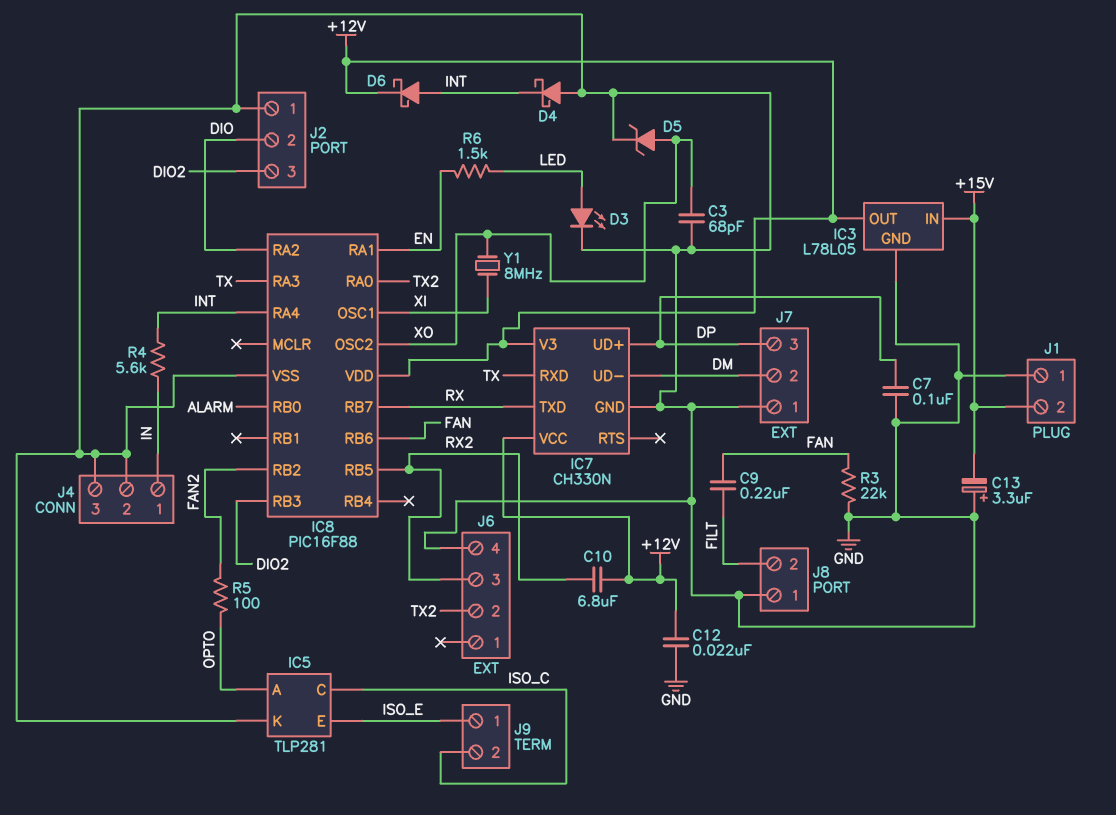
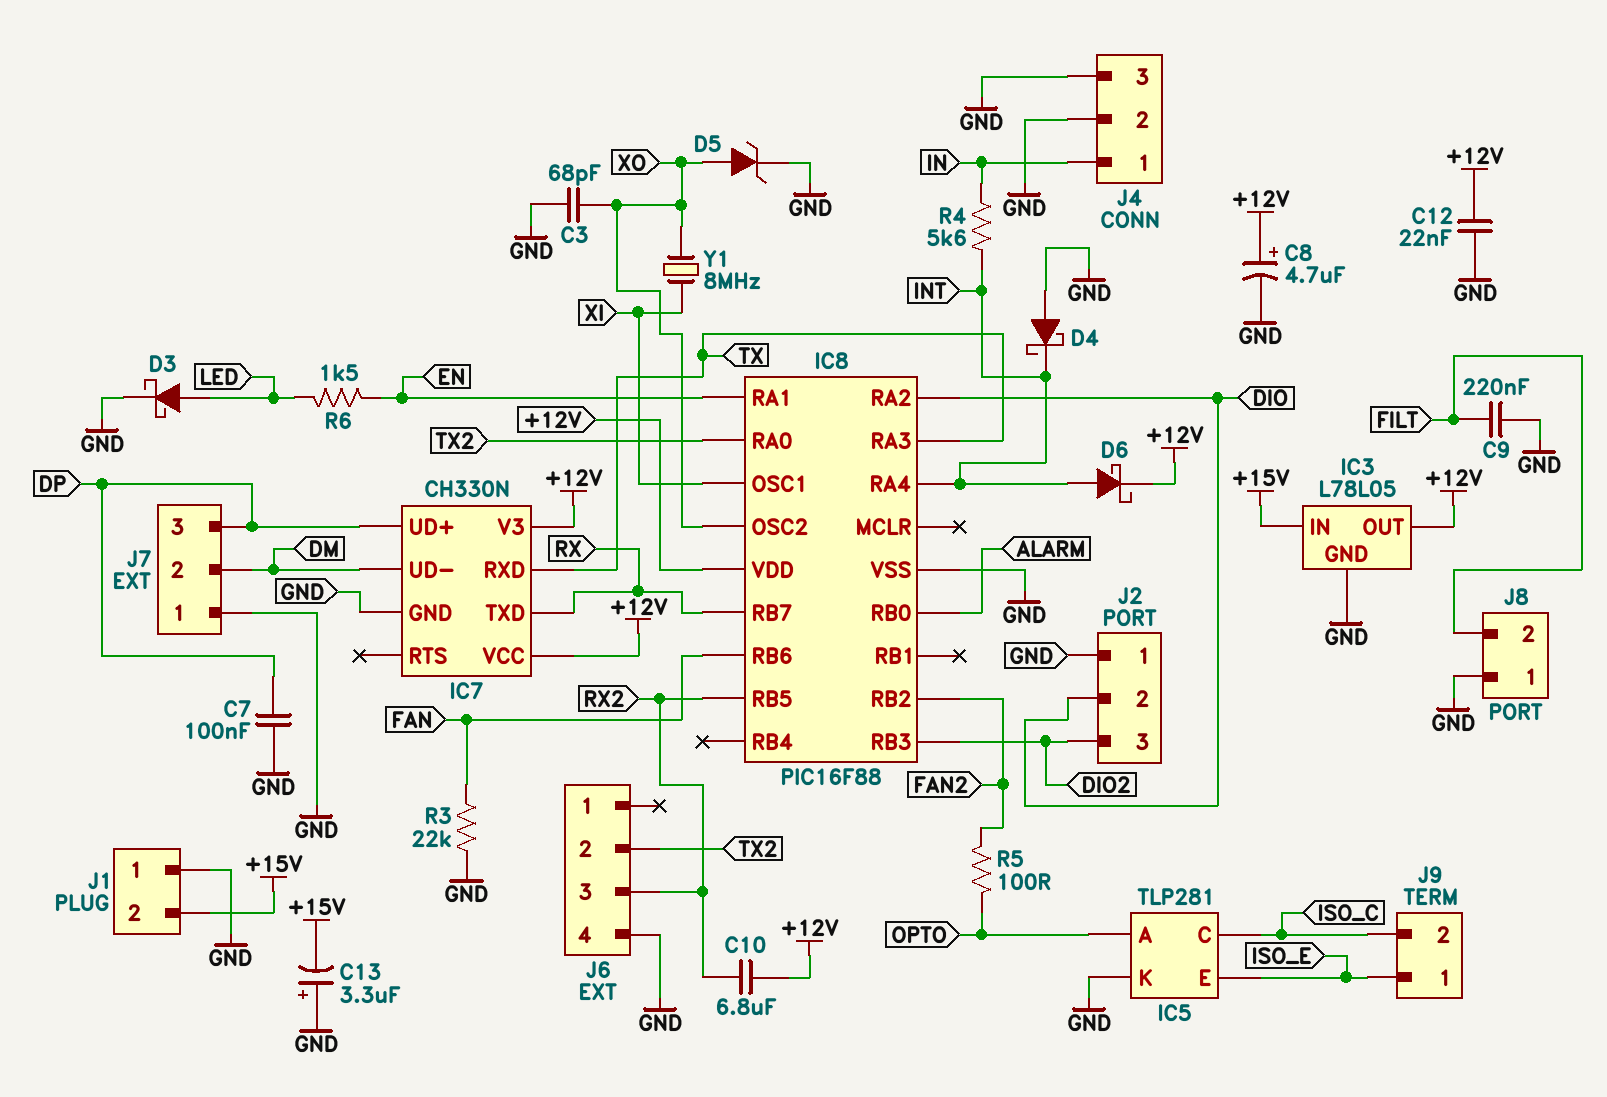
C8: none -> 4.7uF (plus +12V, minus GND)
C9: 220nF (FAN, FILT) -> 220nF (FILT, GND)
D3: LED (A LED, K GND) -> schottky (A LED, K GND)

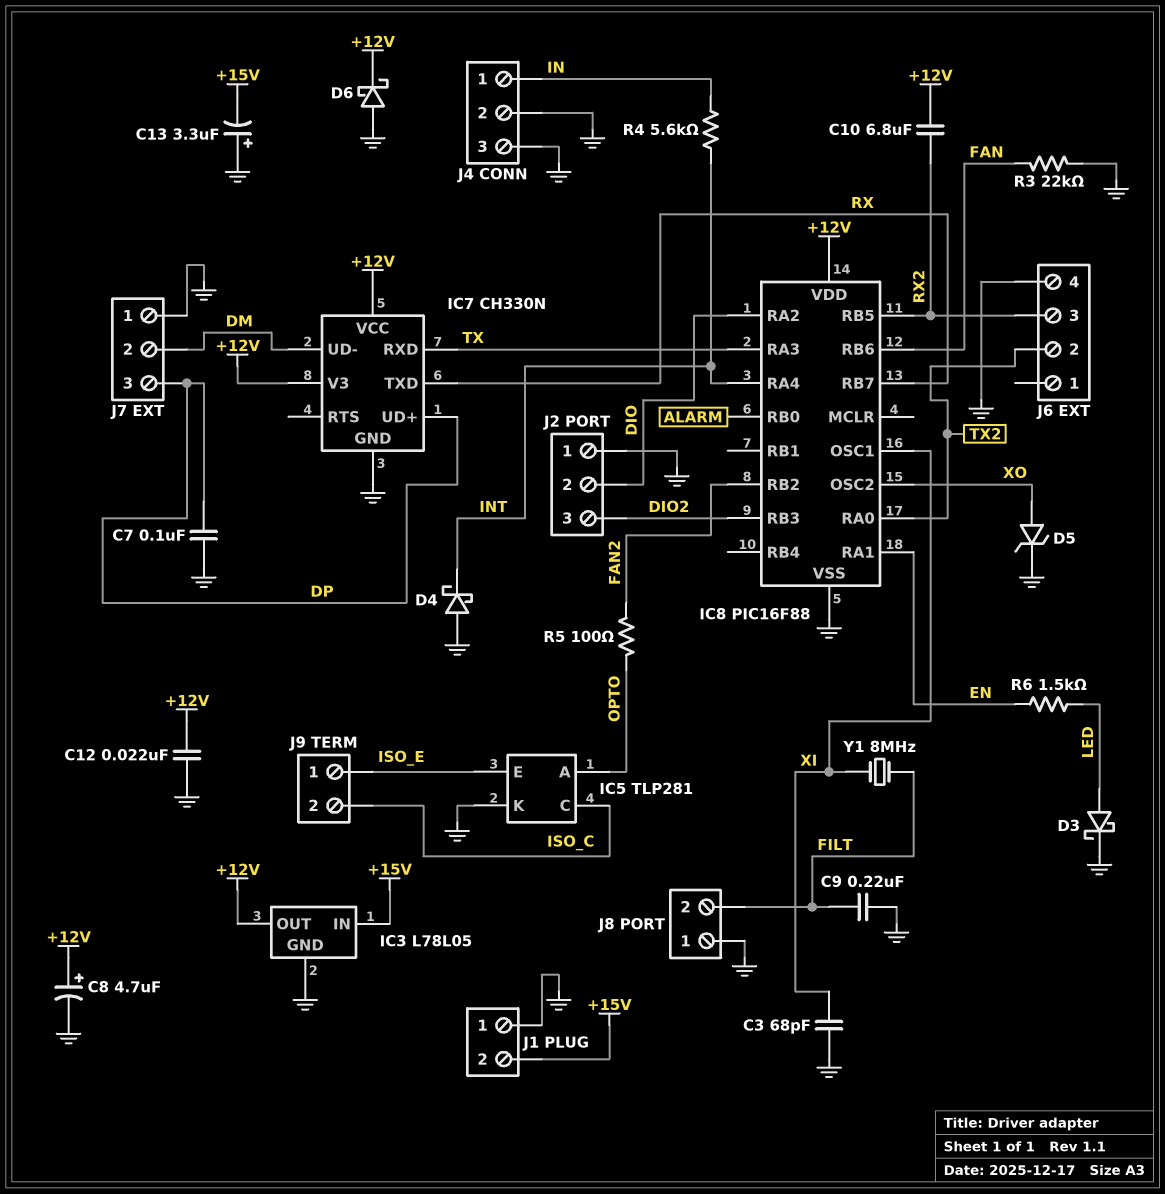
C3: 68pF (GND, XO) -> 68pF (GND, XI)
D6: schottky (A INT, K +12V) -> schottky (A GND, K +12V)
Y1: 8MHz (XI, XO) -> 8MHz (FILT, XI)

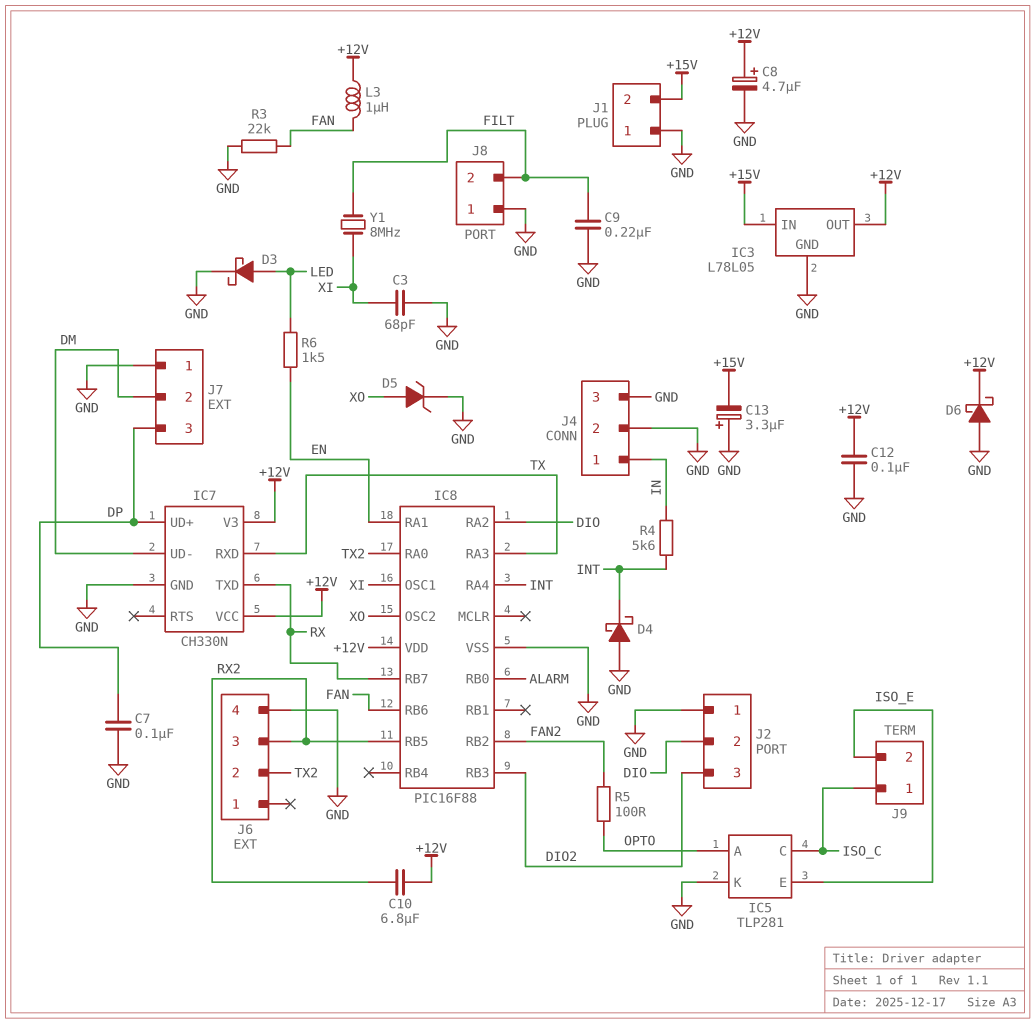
C12: 22nF (+12V, GND) -> 100nF (+12V, GND)
J9 pin 1: ISO_E -> ISO_C
J9 pin 2: ISO_C -> ISO_E
L3: none -> 1uH (+12V, FAN)

